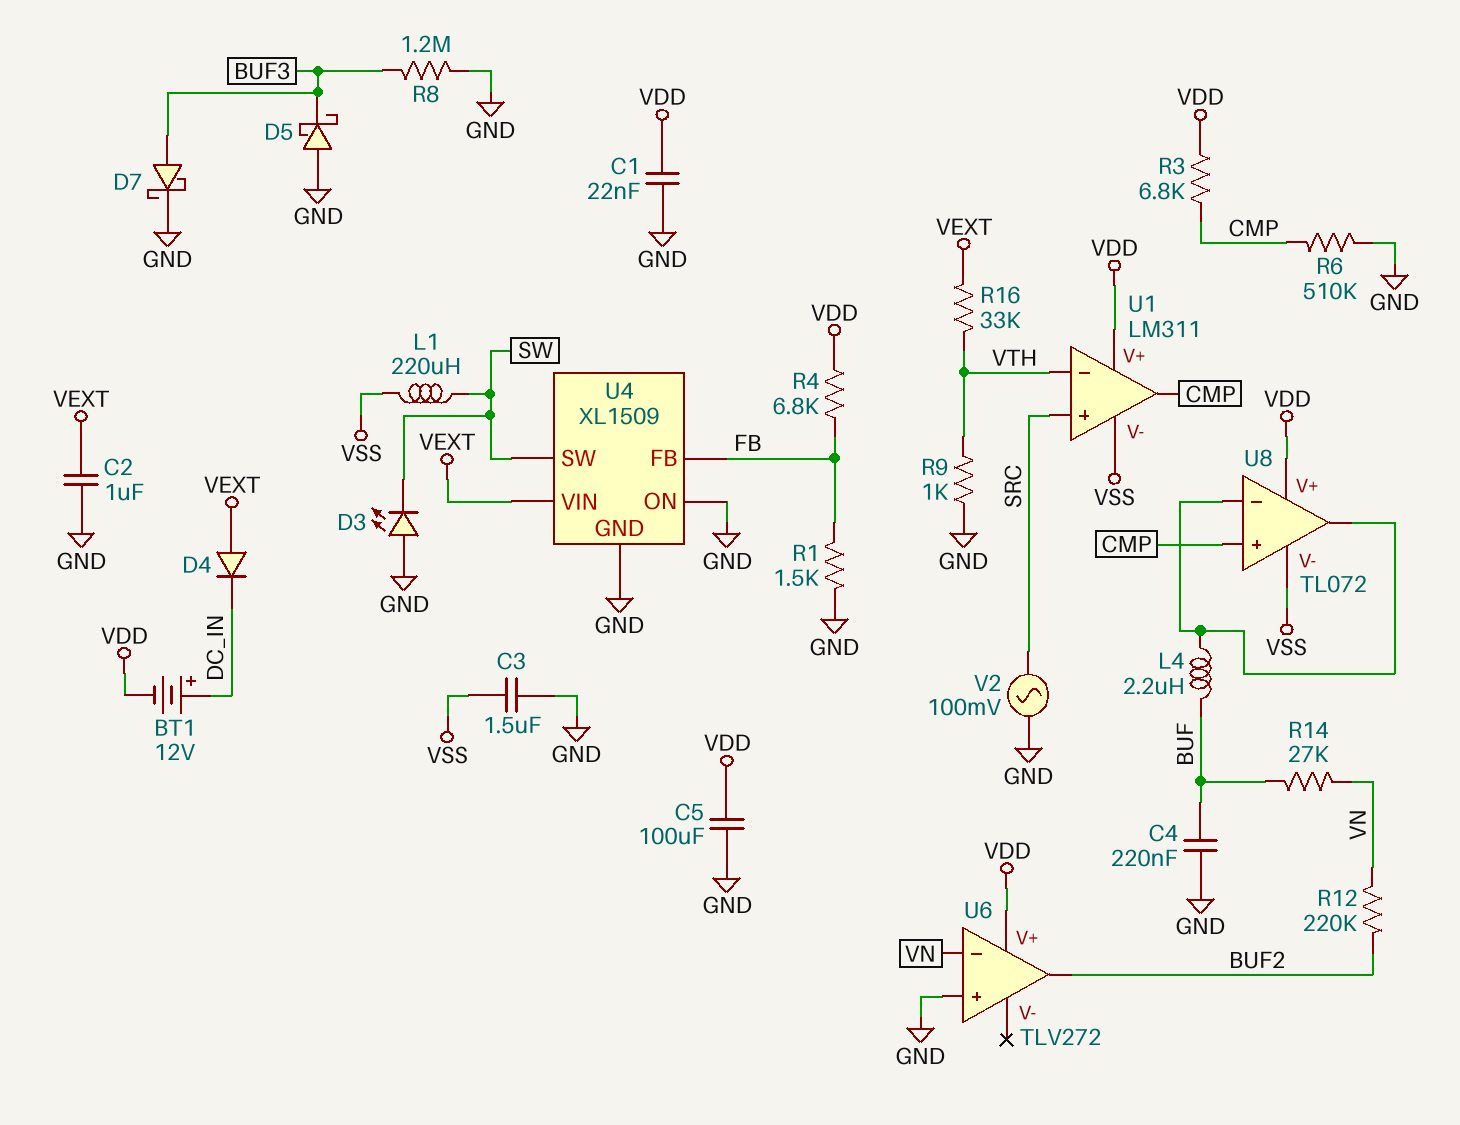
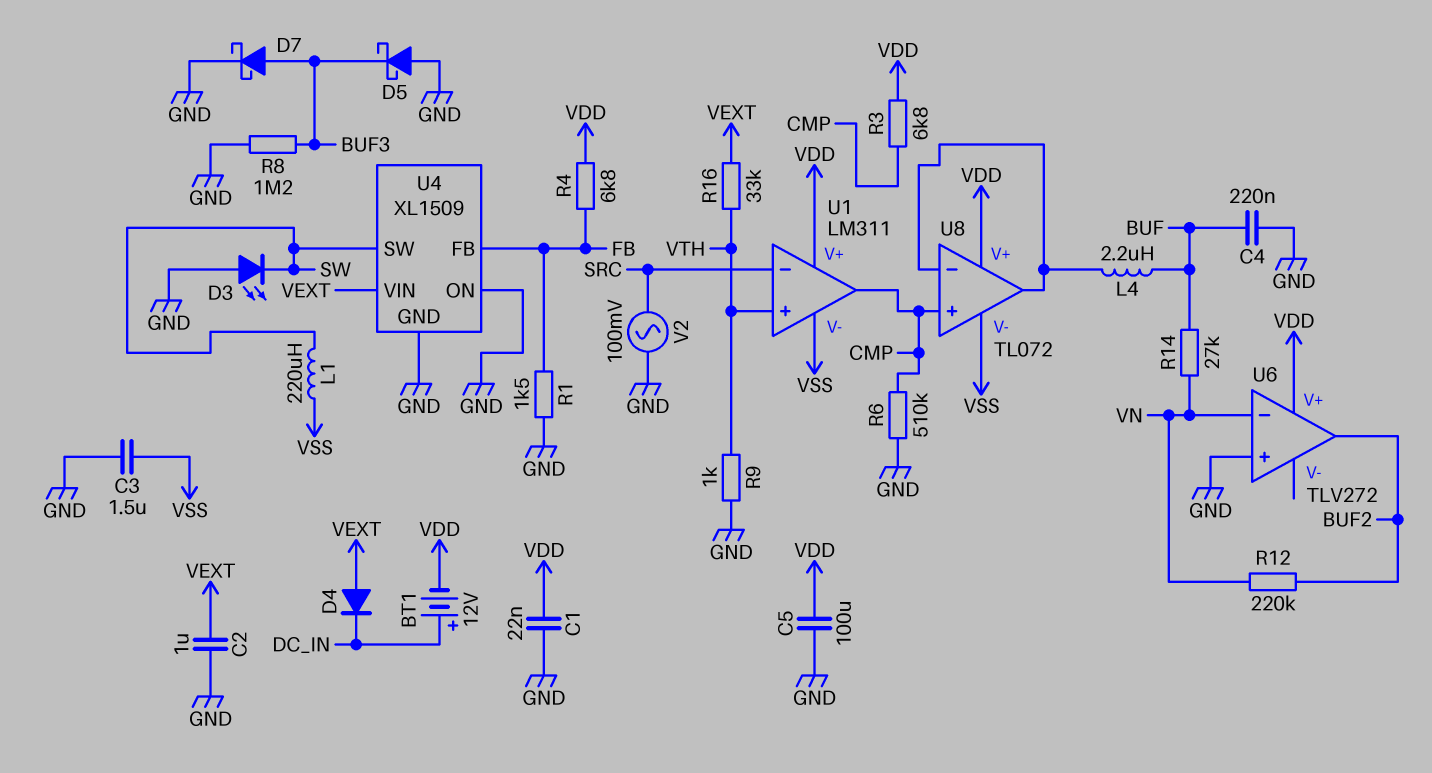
U1 pin in+: SRC -> VTH
U1 pin in-: VTH -> SRC

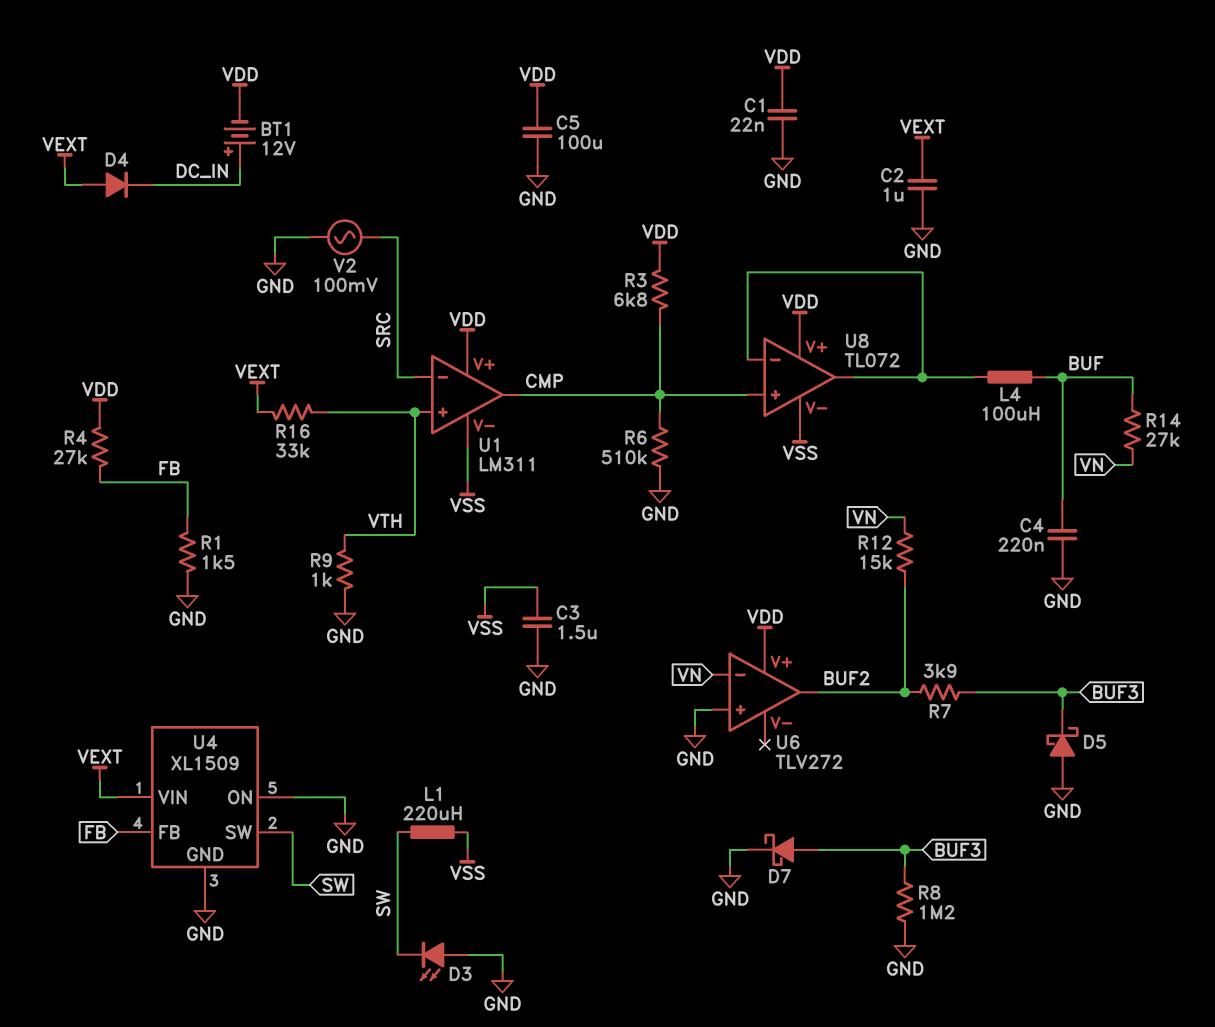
L4: 2.2uH (BUF, U8/in-) -> 100uH (BUF, U8/in-)
R4: 6.8k (FB, VDD) -> 27k (FB, VDD)
R7: none -> 3.9k (BUF2, BUF3)
R12: 220k (BUF2, VN) -> 15k (BUF2, VN)

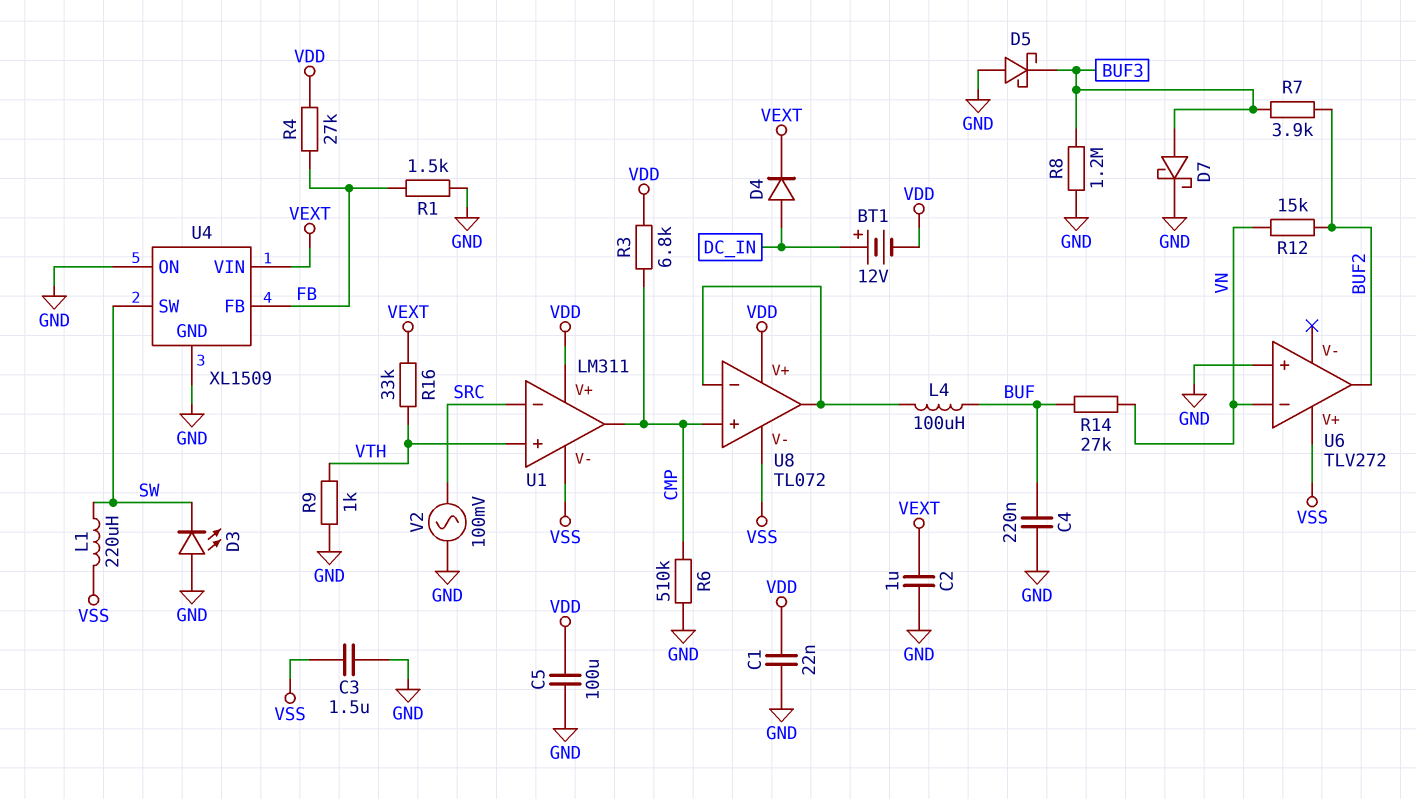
D4: diode (A VEXT, K DC_IN) -> diode (A DC_IN, K VEXT)
U6 pin V+: VDD -> VSS

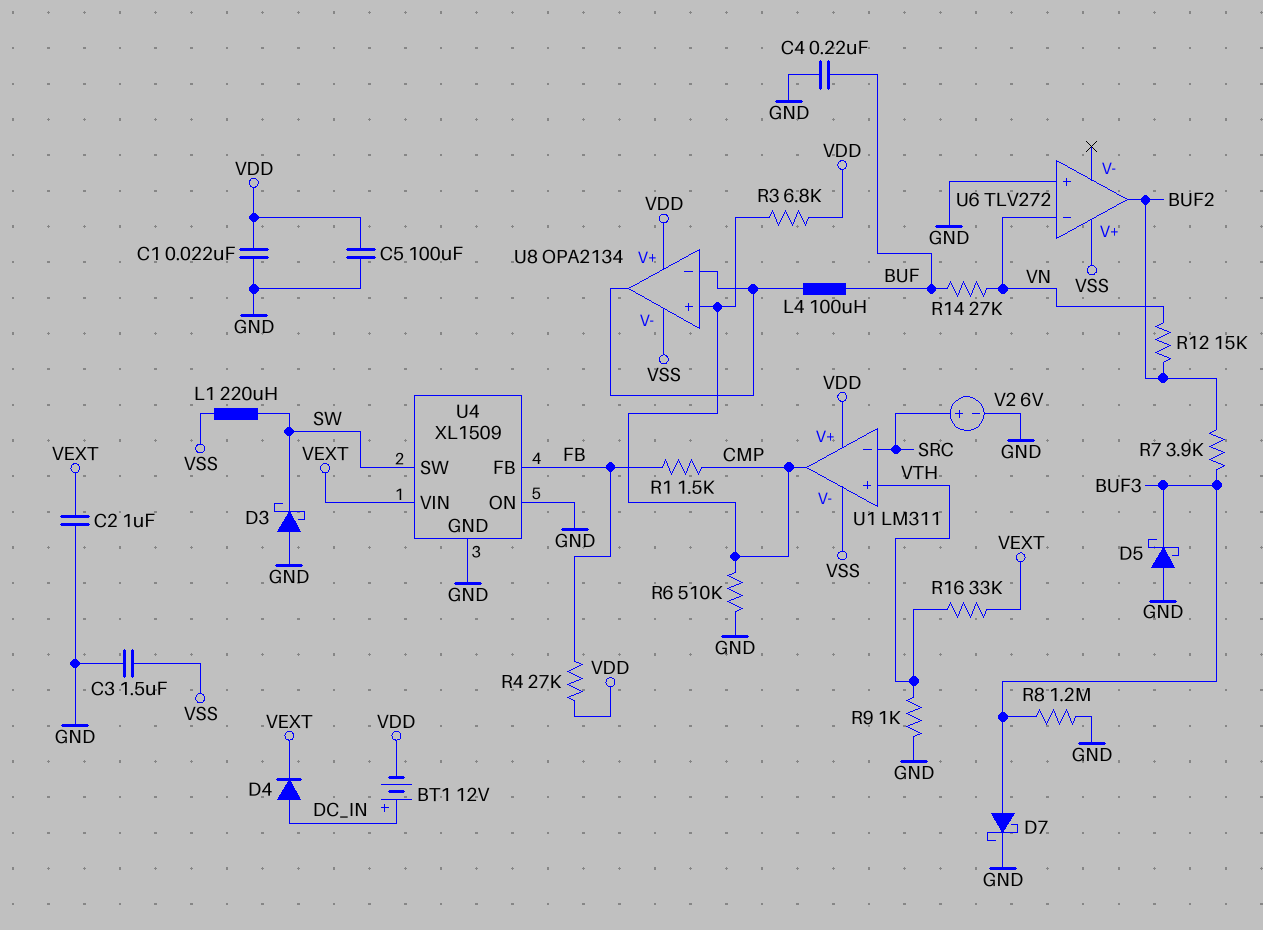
D3: LED (A GND, K SW) -> schottky (A GND, K SW)
R1: 1.5k (FB, GND) -> 1.5k (CMP, FB)
U8: TL072 -> OPA2134
V2: AC 100mV (GND, SRC) -> 6V (plus SRC, minus GND)

